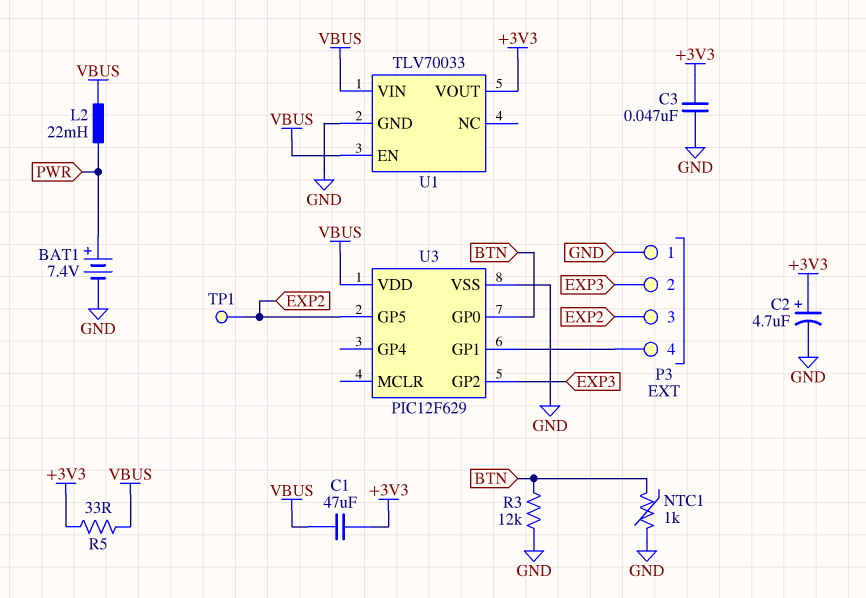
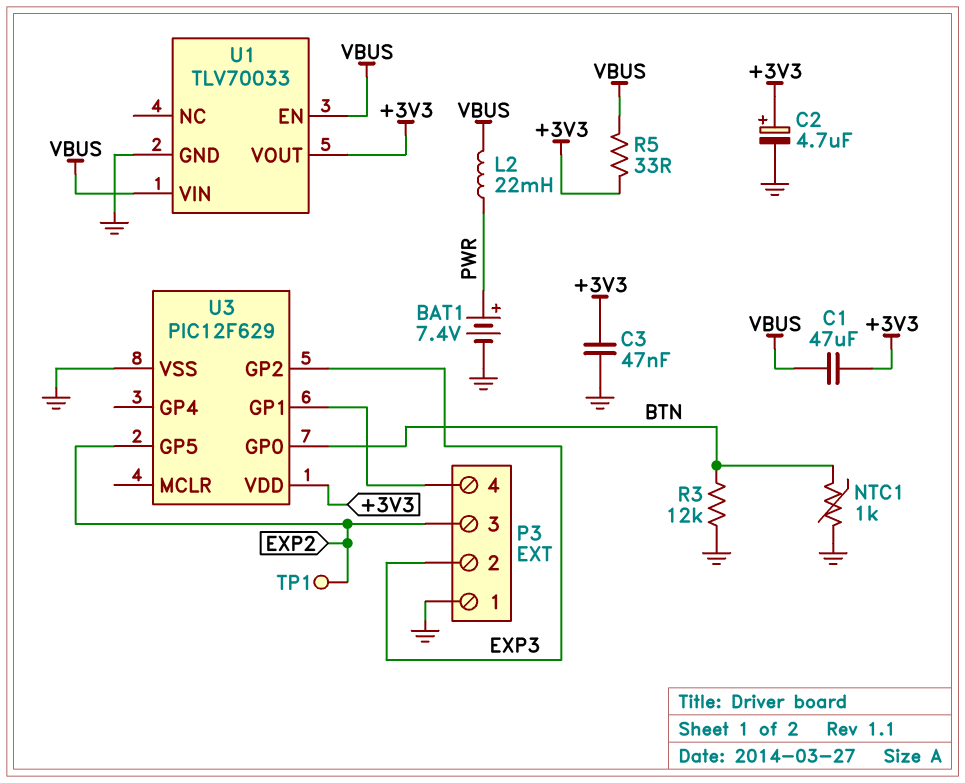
U3 pin VDD: VBUS -> +3V3

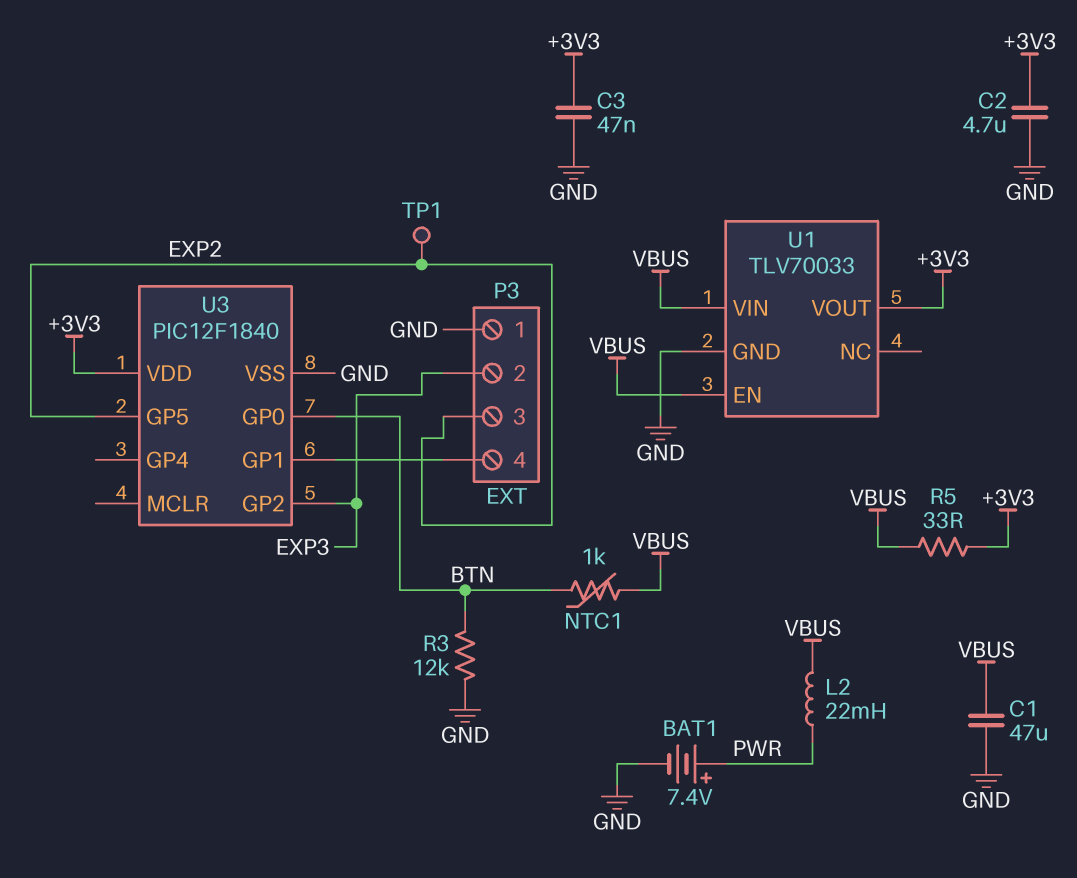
C1: 47uF (+3V3, VBUS) -> 47uF (GND, VBUS)
C2: 4.7uF (plus +3V3, minus GND) -> 4.7uF (+3V3, GND)
NTC1: 1k (BTN, GND) -> 1k (BTN, VBUS)
U3: PIC12F629 -> PIC12F1840

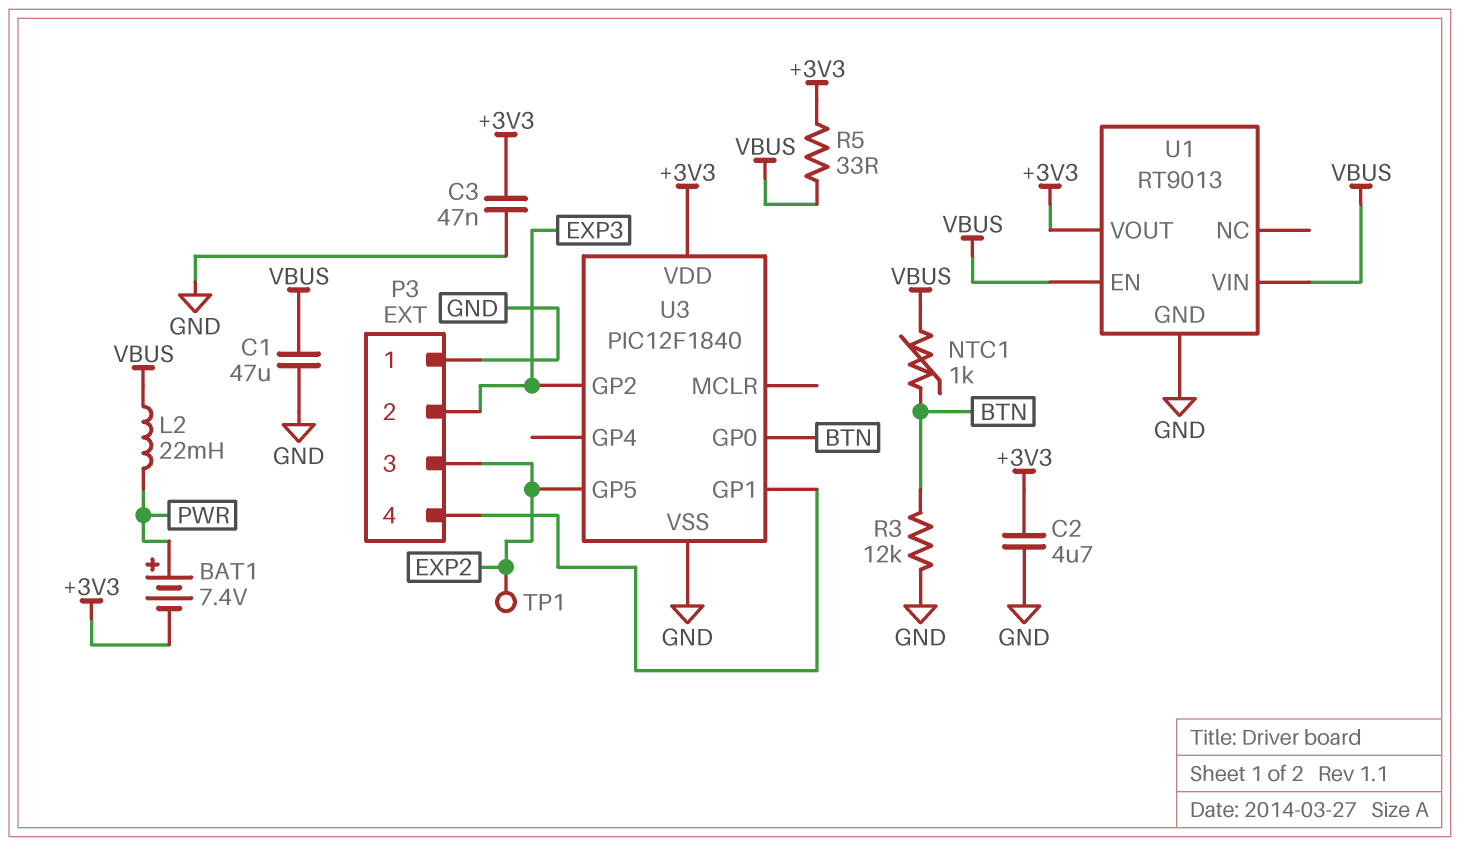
BAT1: 7.4V (plus PWR, minus GND) -> 7.4V (plus PWR, minus +3V3)
U1: TLV70033 -> RT9013

